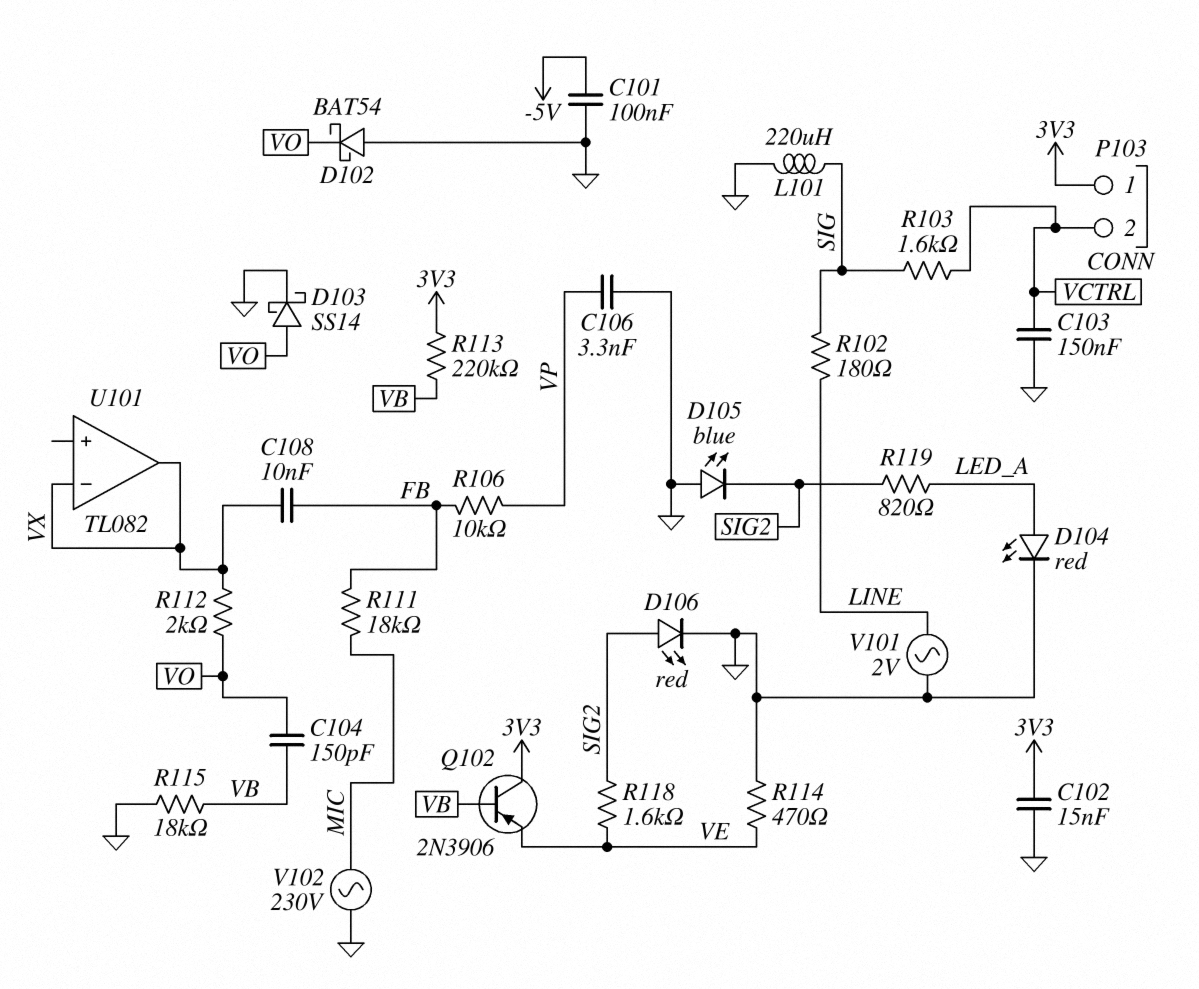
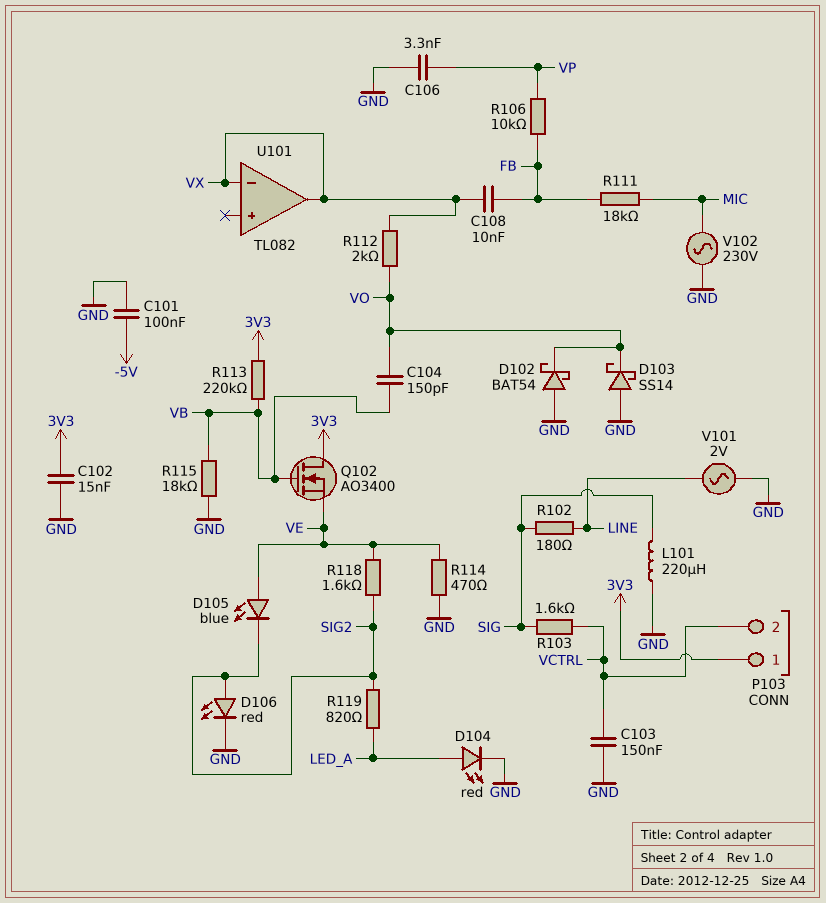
D103: schottky SS14 (A VO, K GND) -> schottky SS14 (A GND, K VO)
D105: LED blue (A GND, K SIG2) -> LED blue (A VE, K SIG2)
Q102: PNP 2N3906 (B VB, C 3V3, E VE) -> NMOS AO3400 (G VB, D 3V3, S VE)

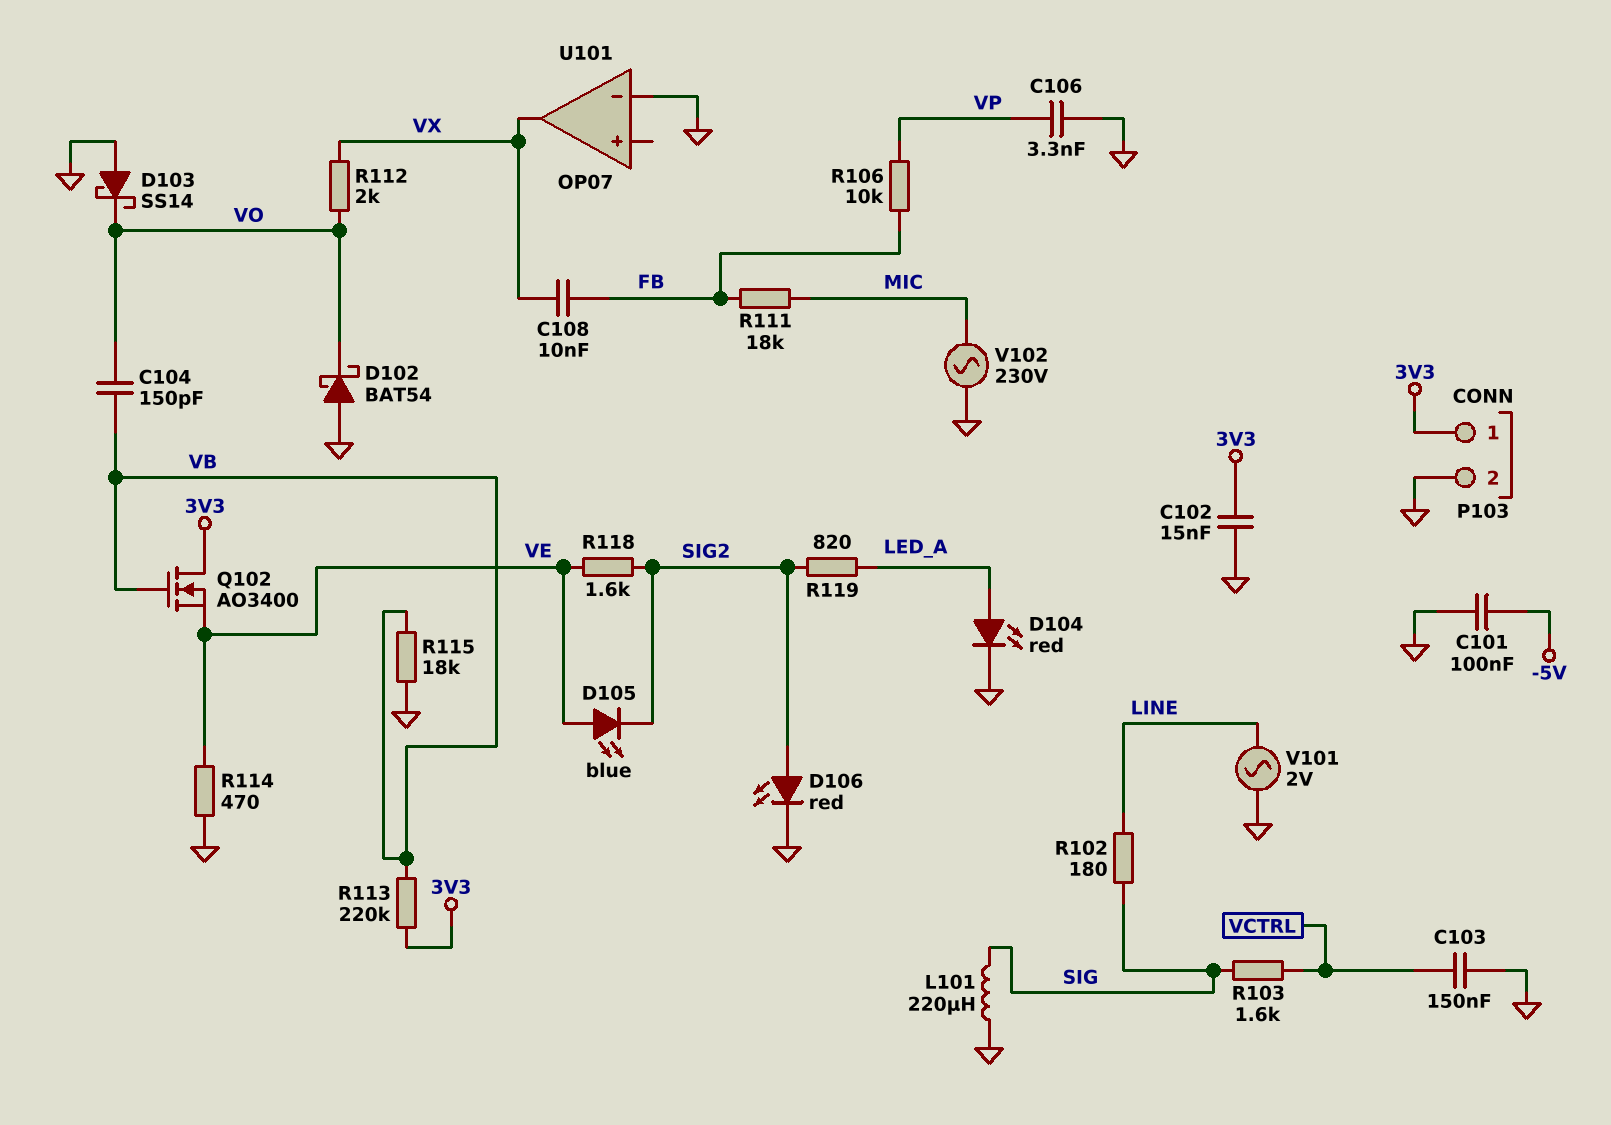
P103 pin 2: VCTRL -> GND
U101: TL082 -> OP07
U101 pin in-: VX -> GND

